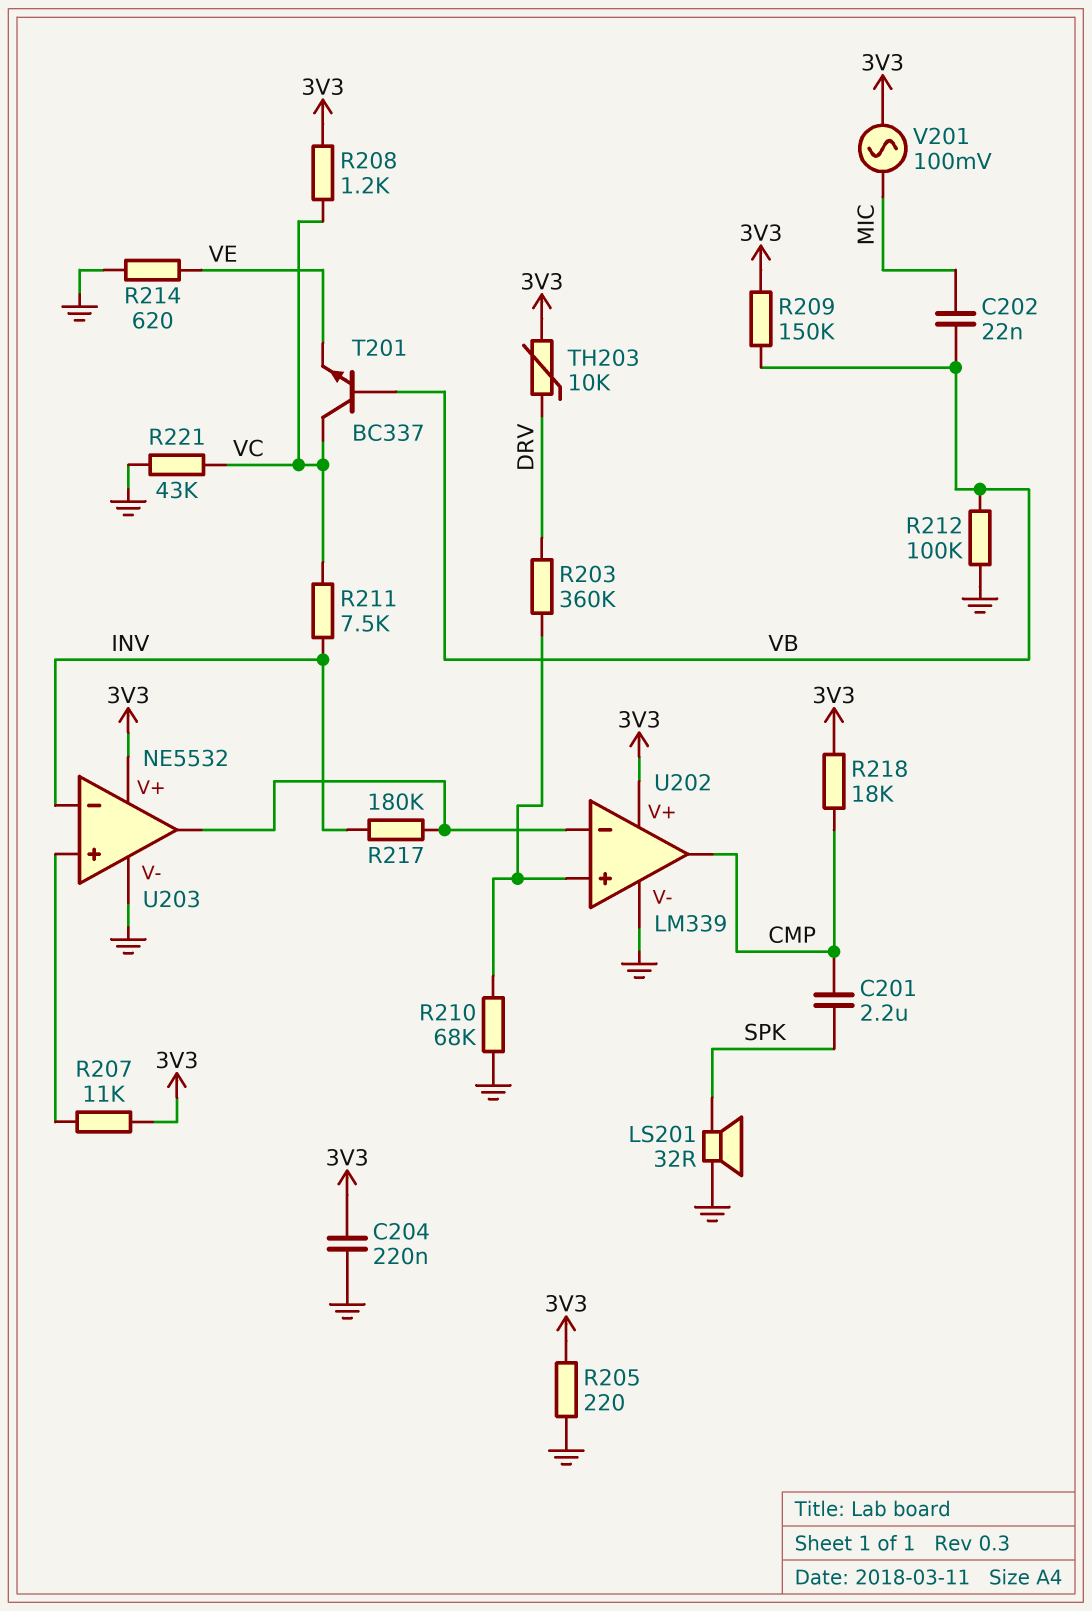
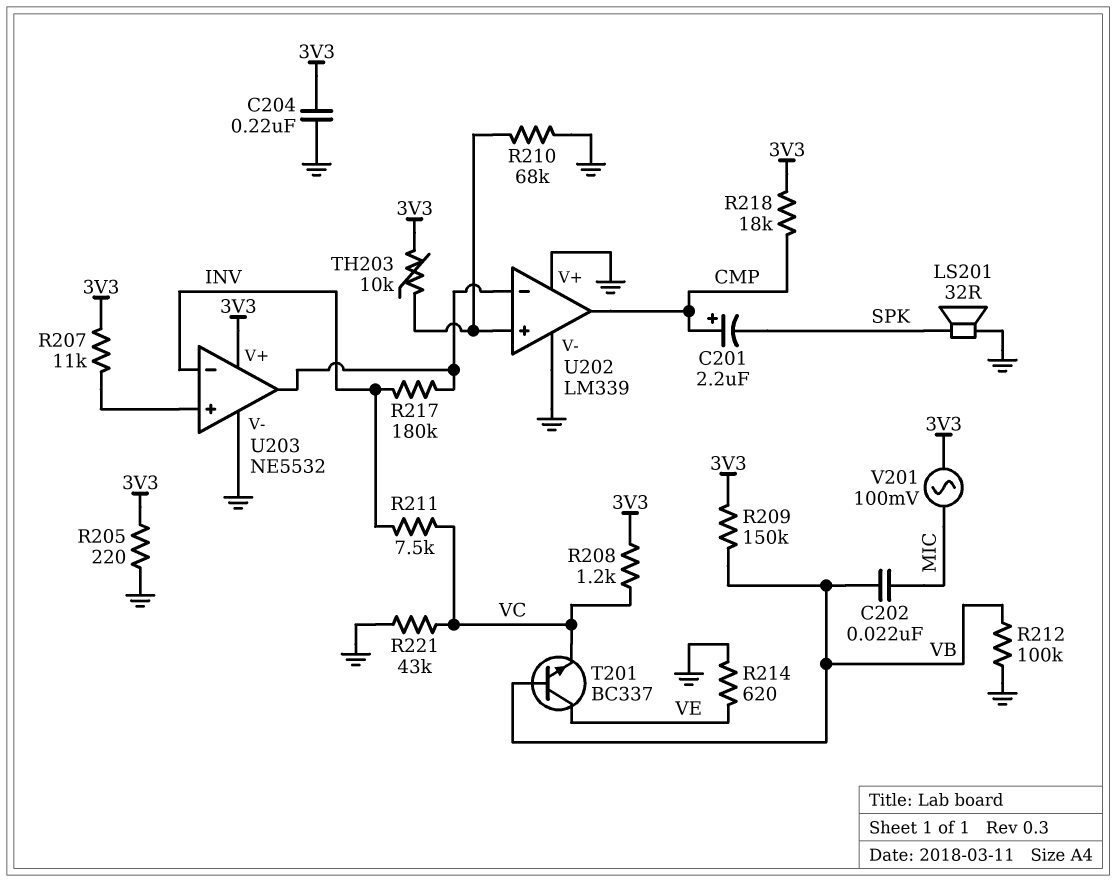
C201: 2.2uF (CMP, SPK) -> 2.2uF (plus CMP, minus SPK)
R203: 360k (DRV, U202/in+) -> none
T201: NPN BC337 (B VB, C VC, E VE) -> NPN BC337 (B VB, C VE, E VC)
TH203: 10k (3V3, DRV) -> 10k (3V3, U202/in+)
U202 pin V+: 3V3 -> GND

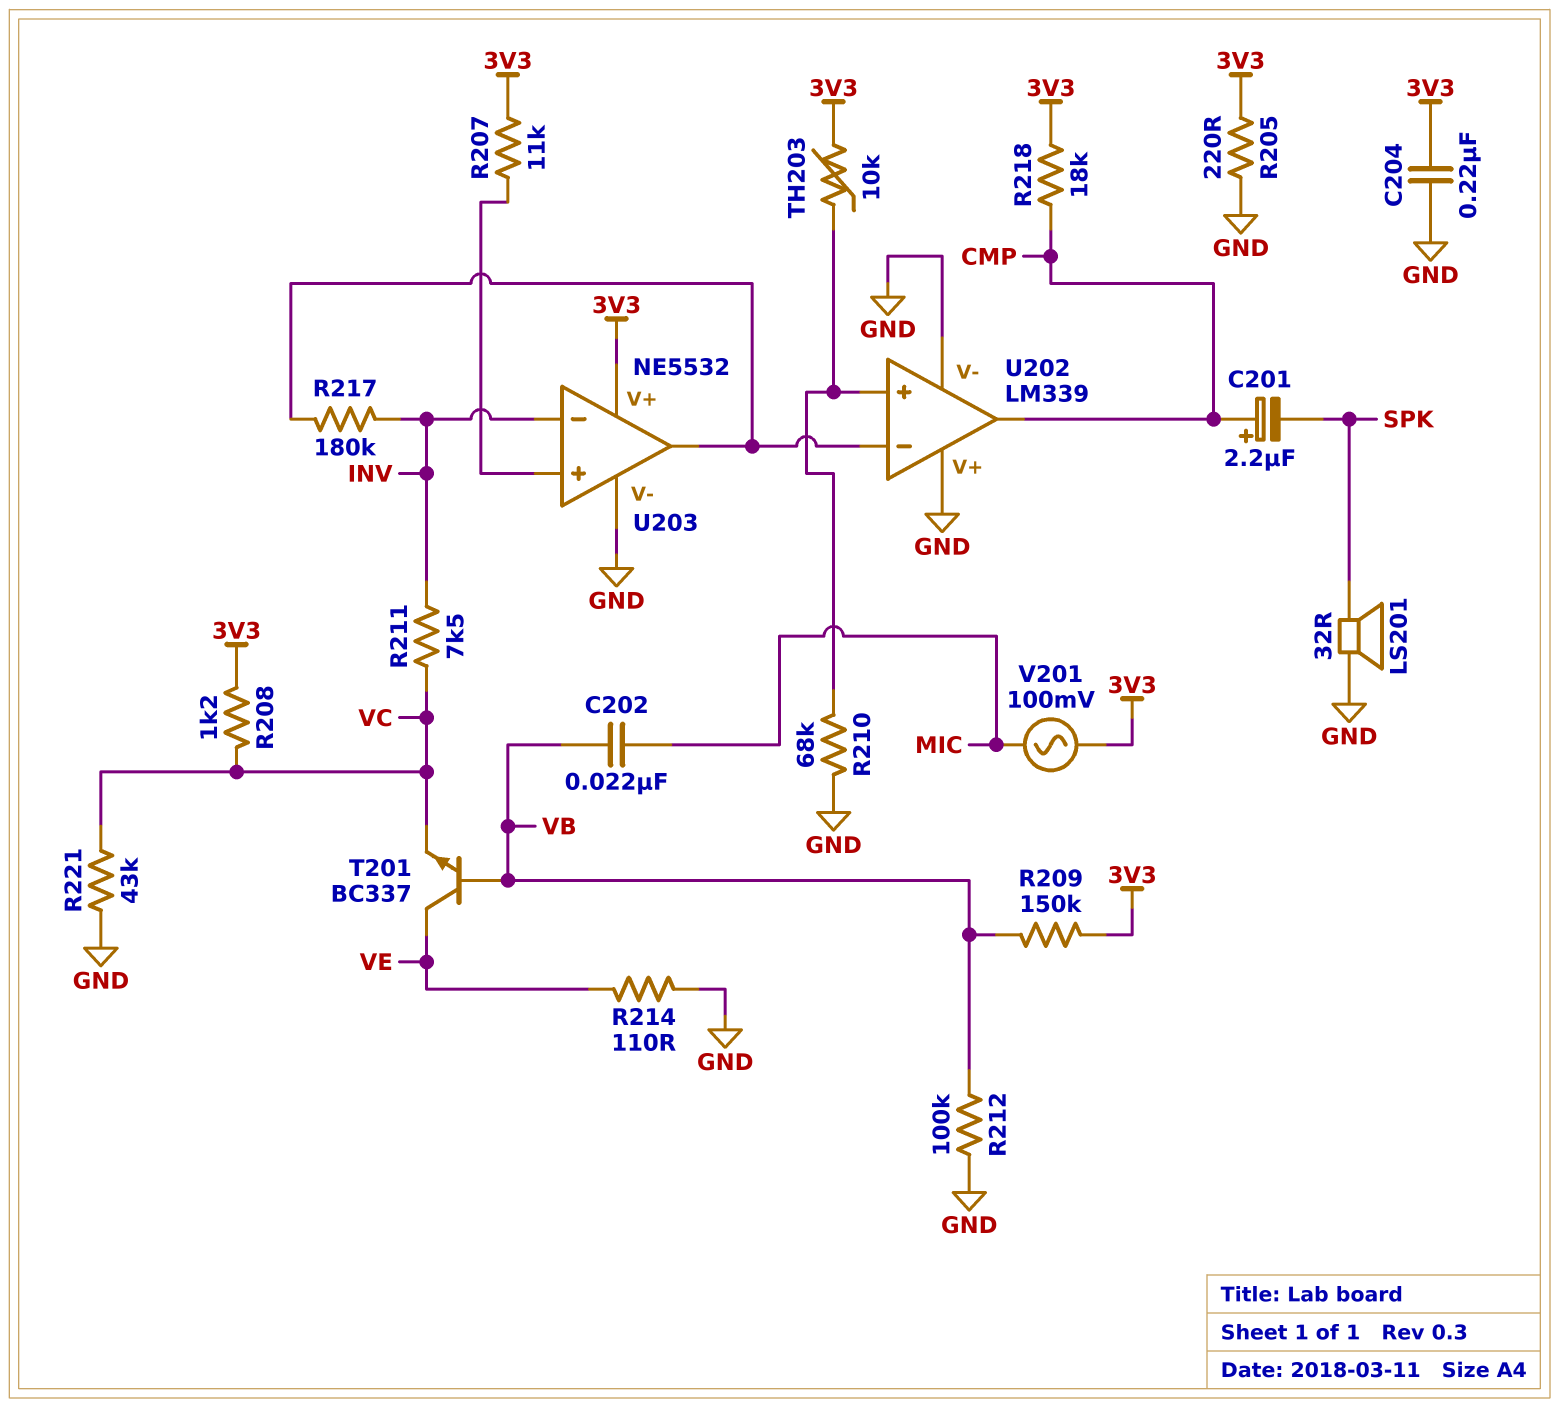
R214: 620 (GND, VE) -> 110 (GND, VE)

